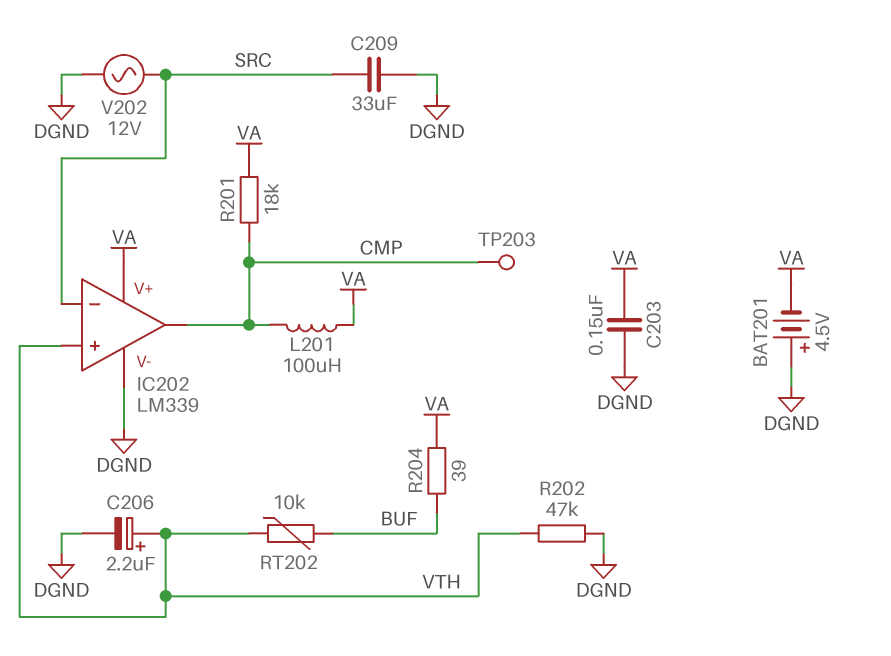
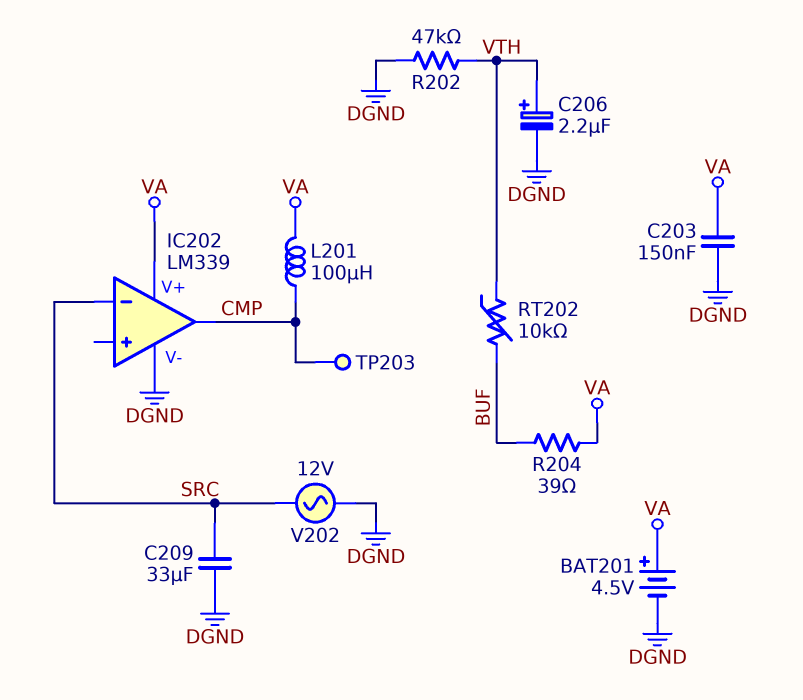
BAT201: 4.5V (plus DGND, minus VA) -> 4.5V (plus VA, minus DGND)
IC202 pin in+: VTH -> none
R201: 18k (CMP, VA) -> none

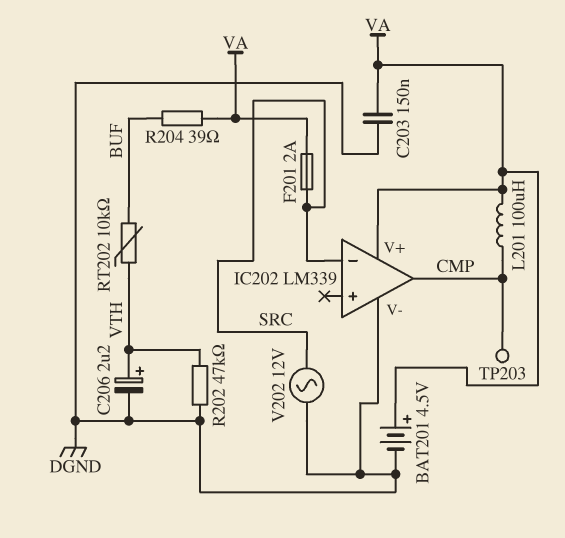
C209: 33uF (DGND, SRC) -> none
F201: none -> 2A (SRC, VA)

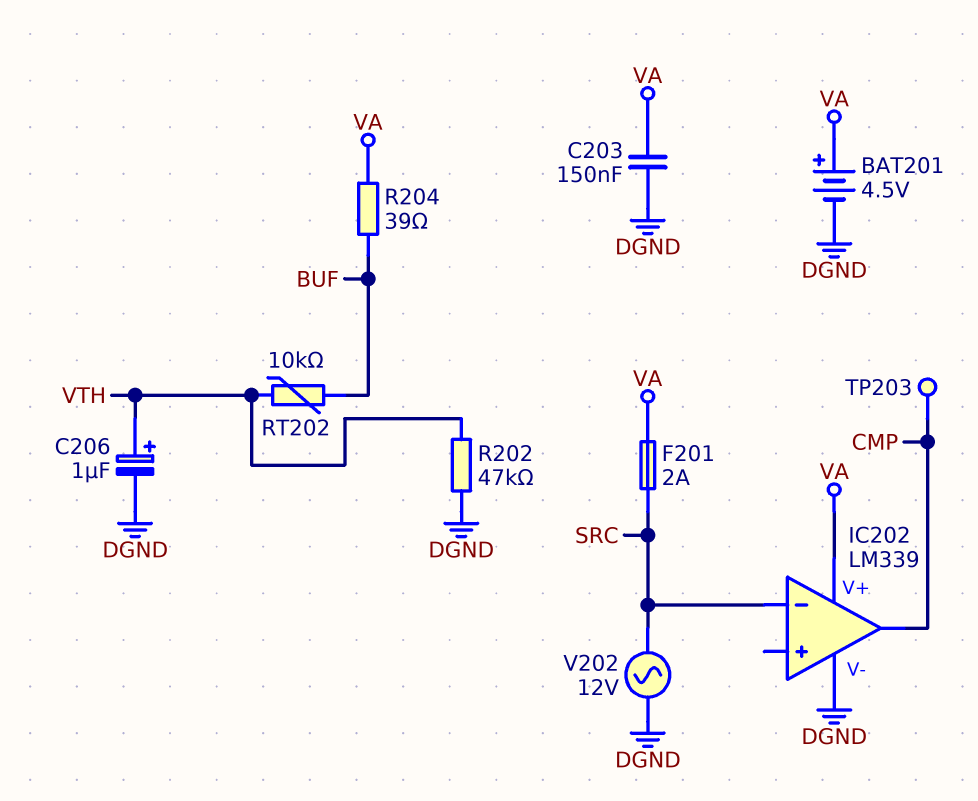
C206: 2.2uF (plus VTH, minus DGND) -> 1uF (plus VTH, minus DGND)
L201: 100uH (CMP, VA) -> none

